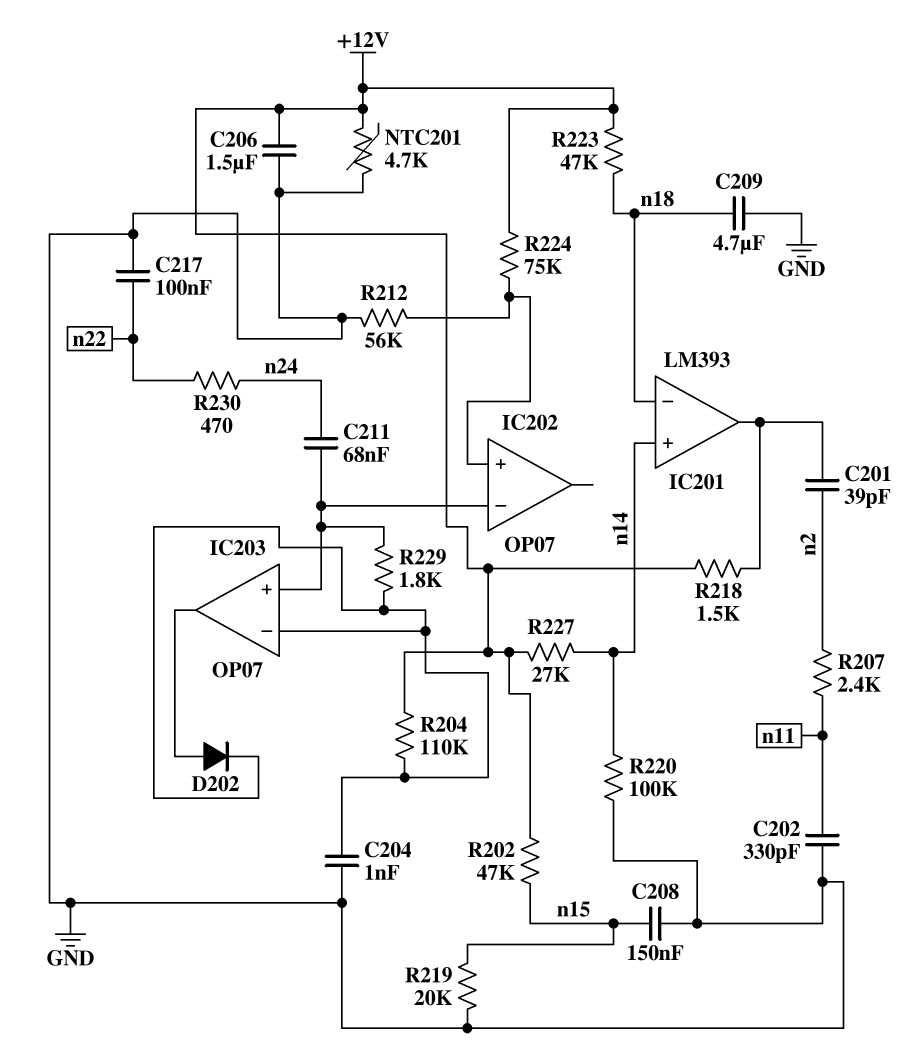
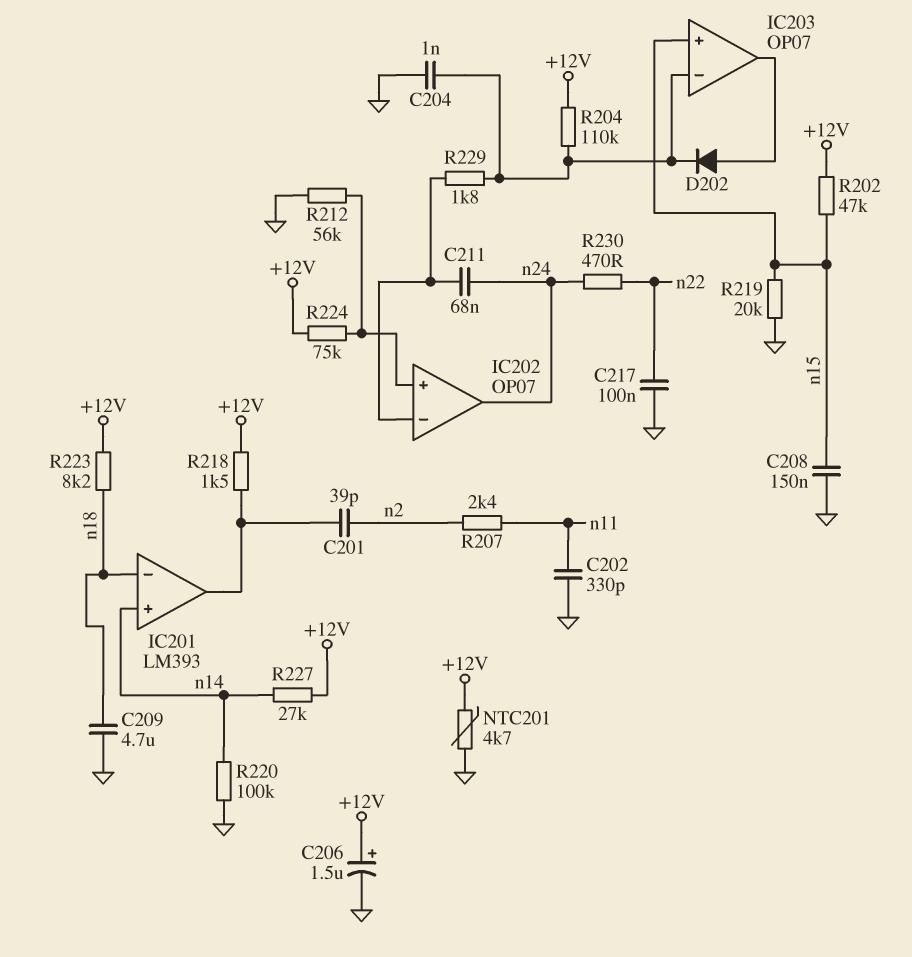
C206: 1.5uF (+12V, GND) -> 1.5uF (plus +12V, minus GND)
IC202 pin out: none -> n24
IC203 pin in+: IC202/in- -> n15
R223: 47k (+12V, n18) -> 8.2k (+12V, n18)

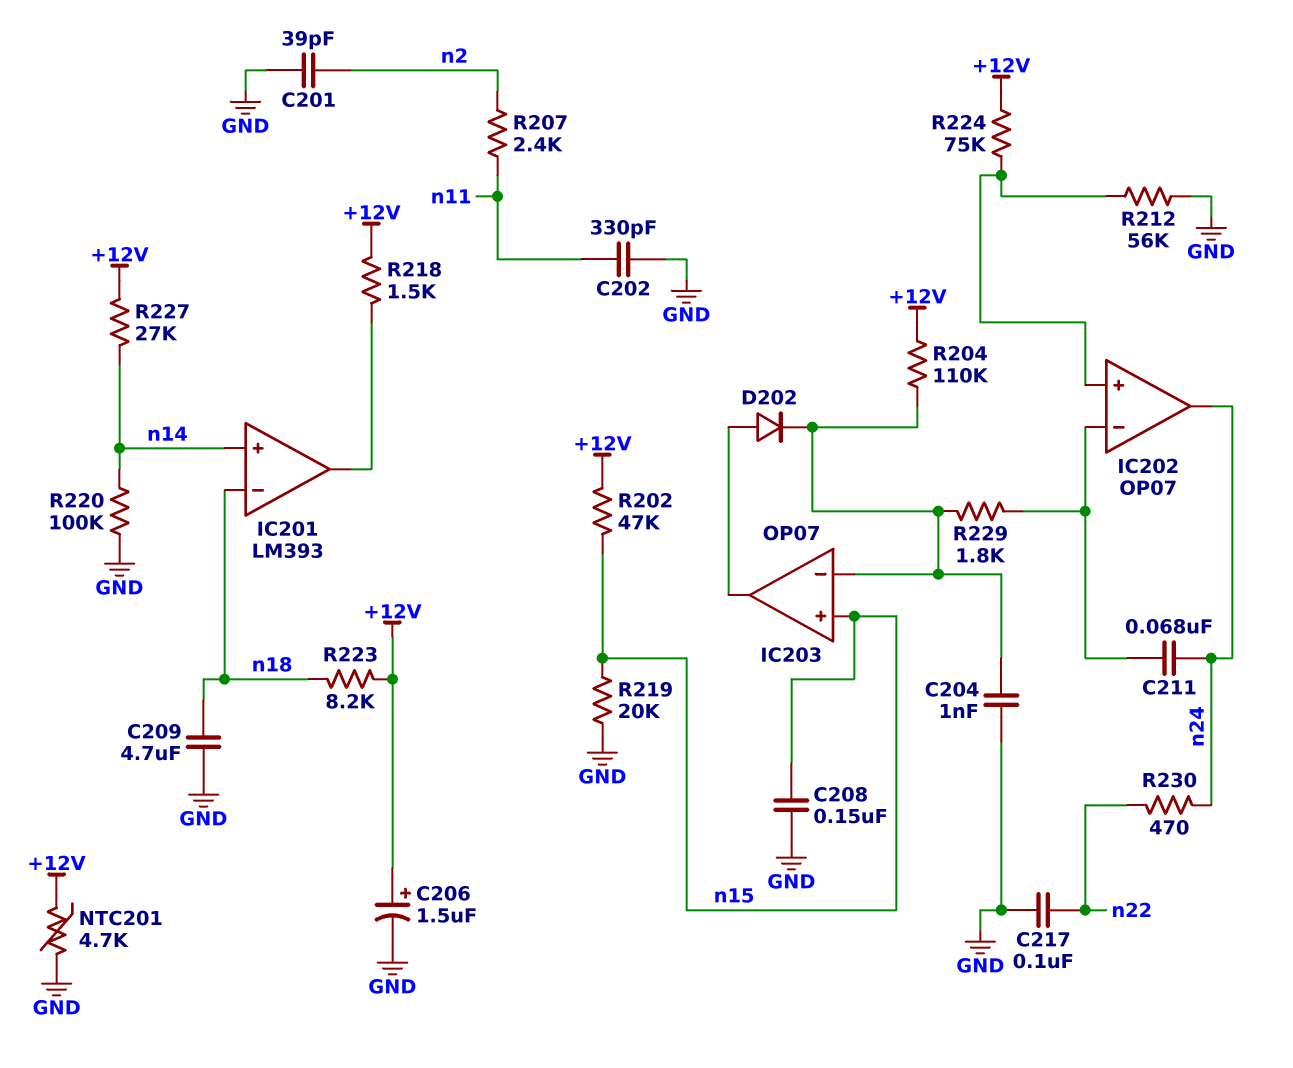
C201: 39pF (IC201/out, n2) -> 39pF (GND, n2)

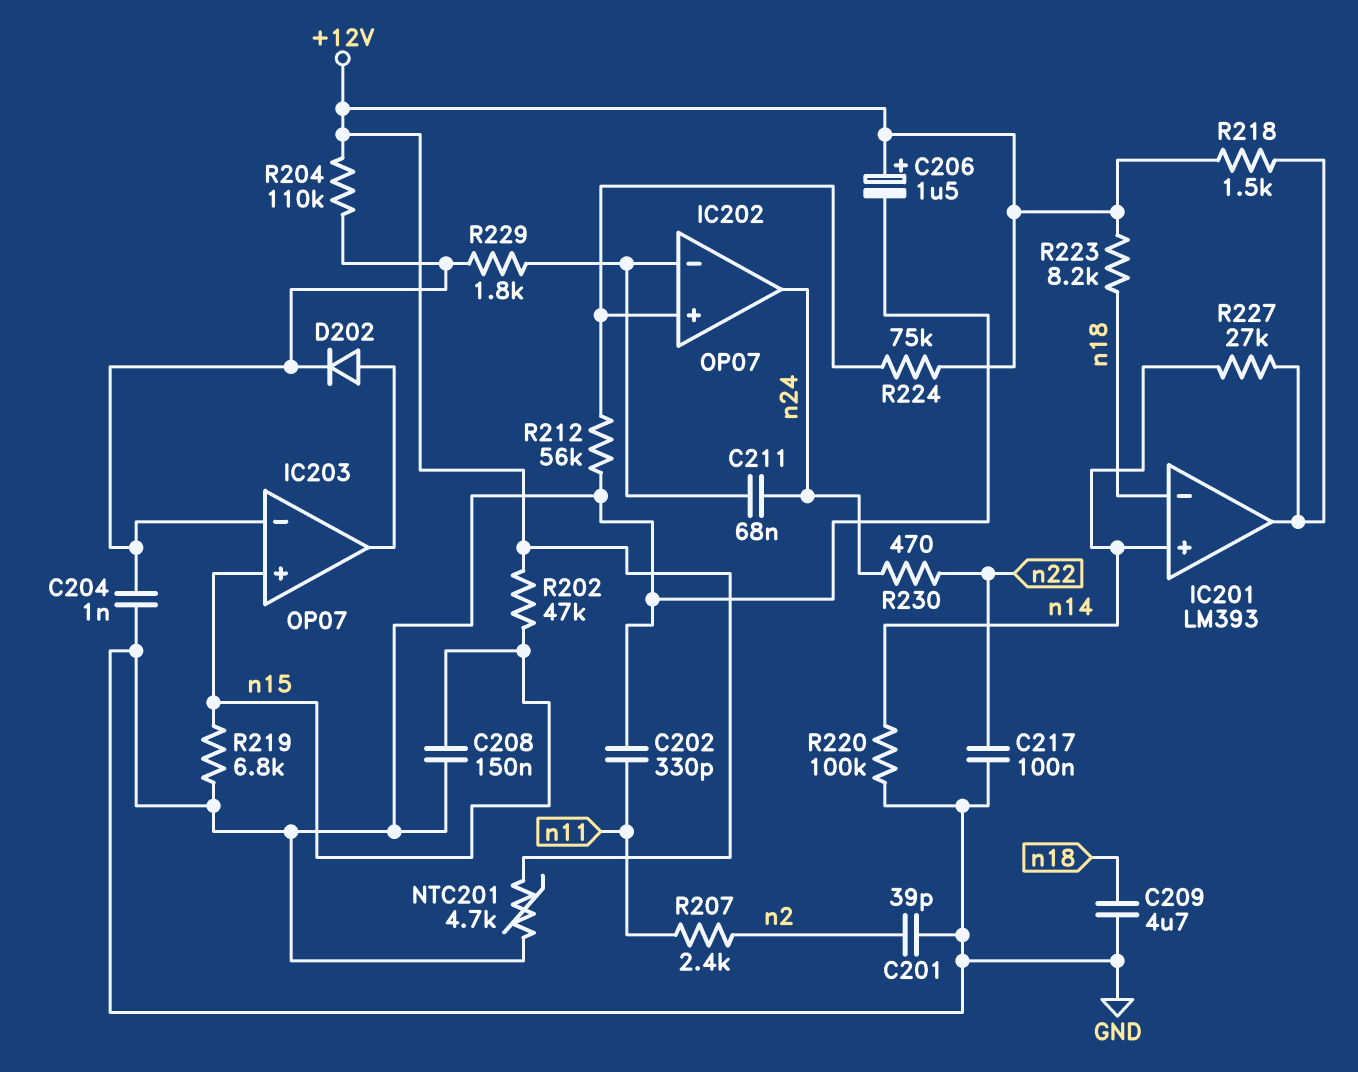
R219: 20k (GND, n15) -> 6.8k (GND, n15)
R227: 27k (+12V, n14) -> 27k (IC201/out, n14)

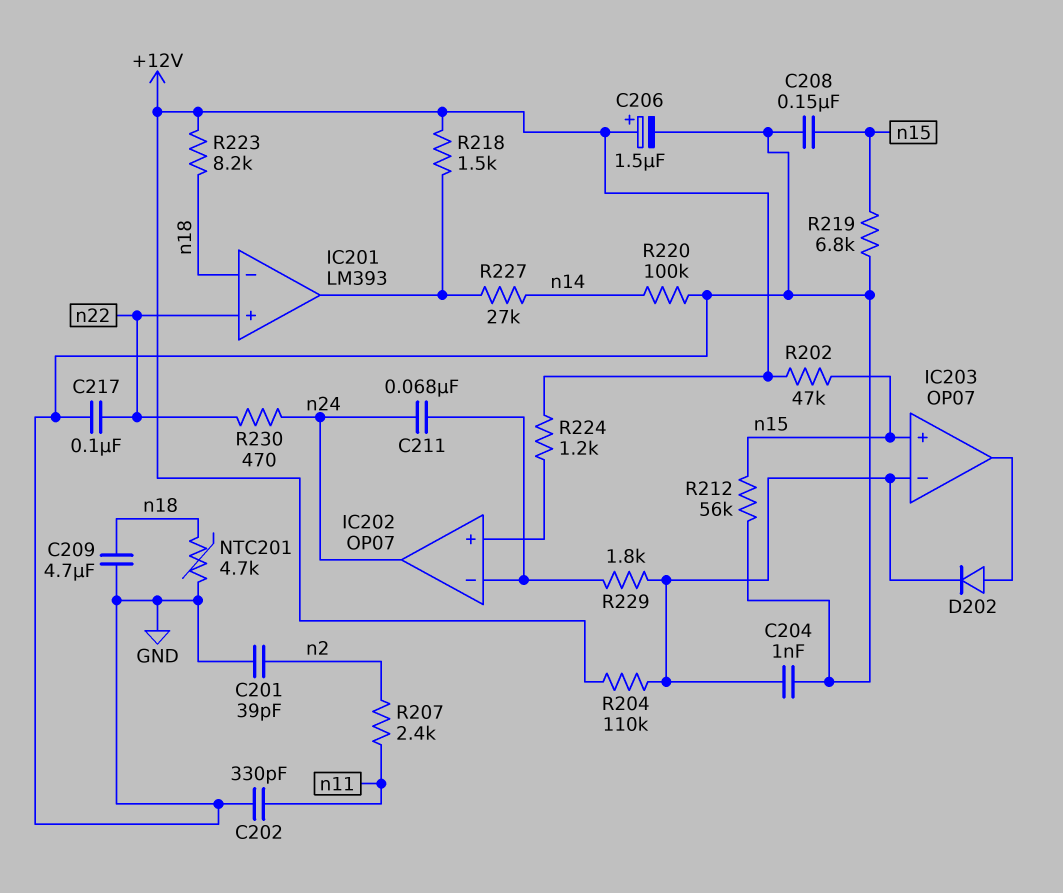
IC201 pin in+: n14 -> n22
NTC201: 4.7k (+12V, GND) -> 4.7k (GND, n18)
R212: 56k (GND, IC202/in+) -> 56k (GND, n15)
R224: 75k (+12V, IC202/in+) -> 1.2k (+12V, IC202/in+)

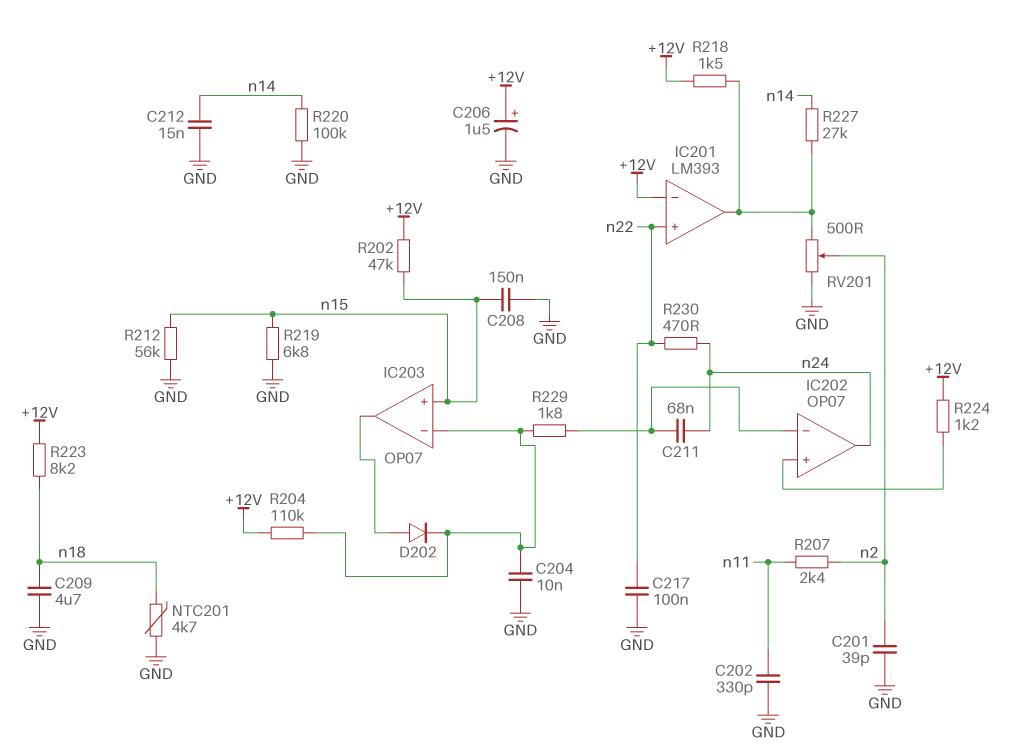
C204: 1nF (GND, IC203/in-) -> 10nF (GND, IC203/in-)
C212: none -> 15nF (GND, n14)
IC201 pin in-: n18 -> +12V
RV201: none -> 500 (GND, IC201/out, wiper n2)

